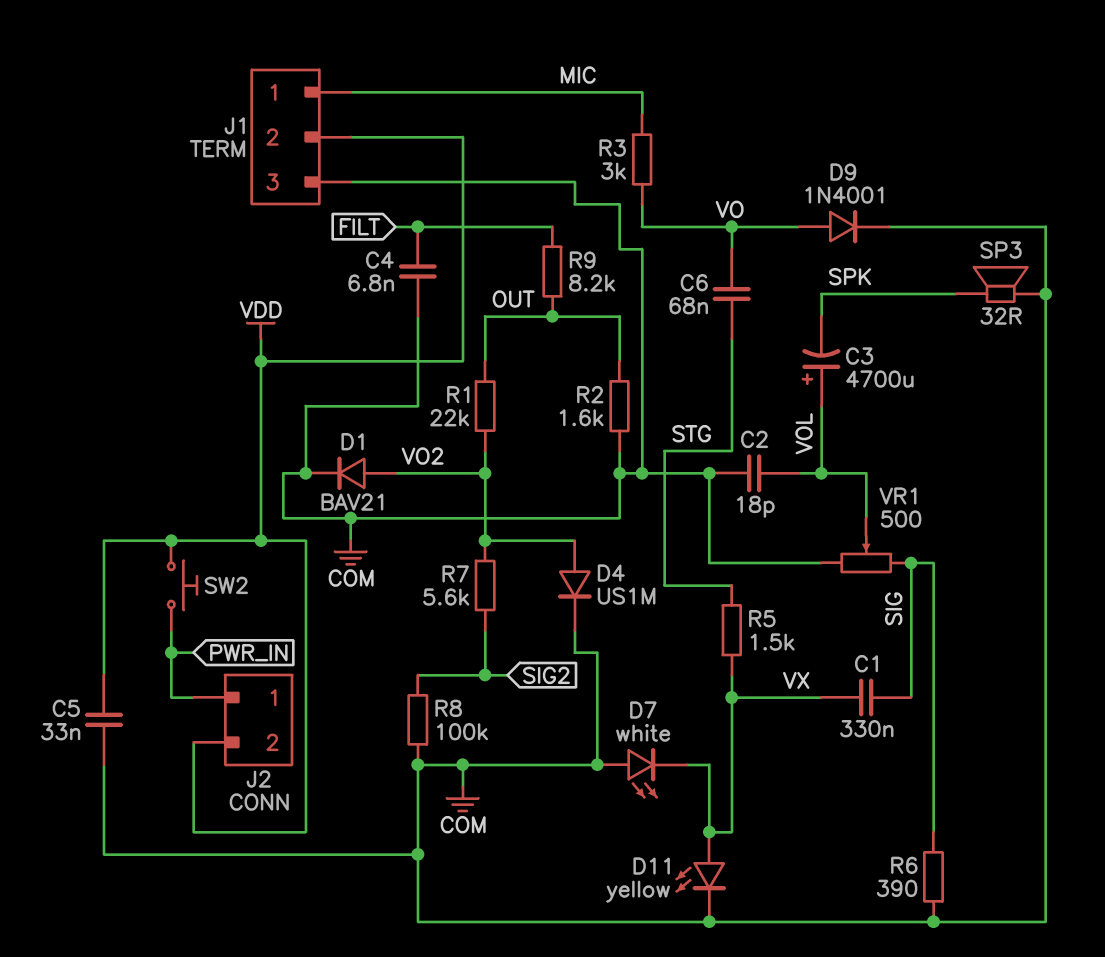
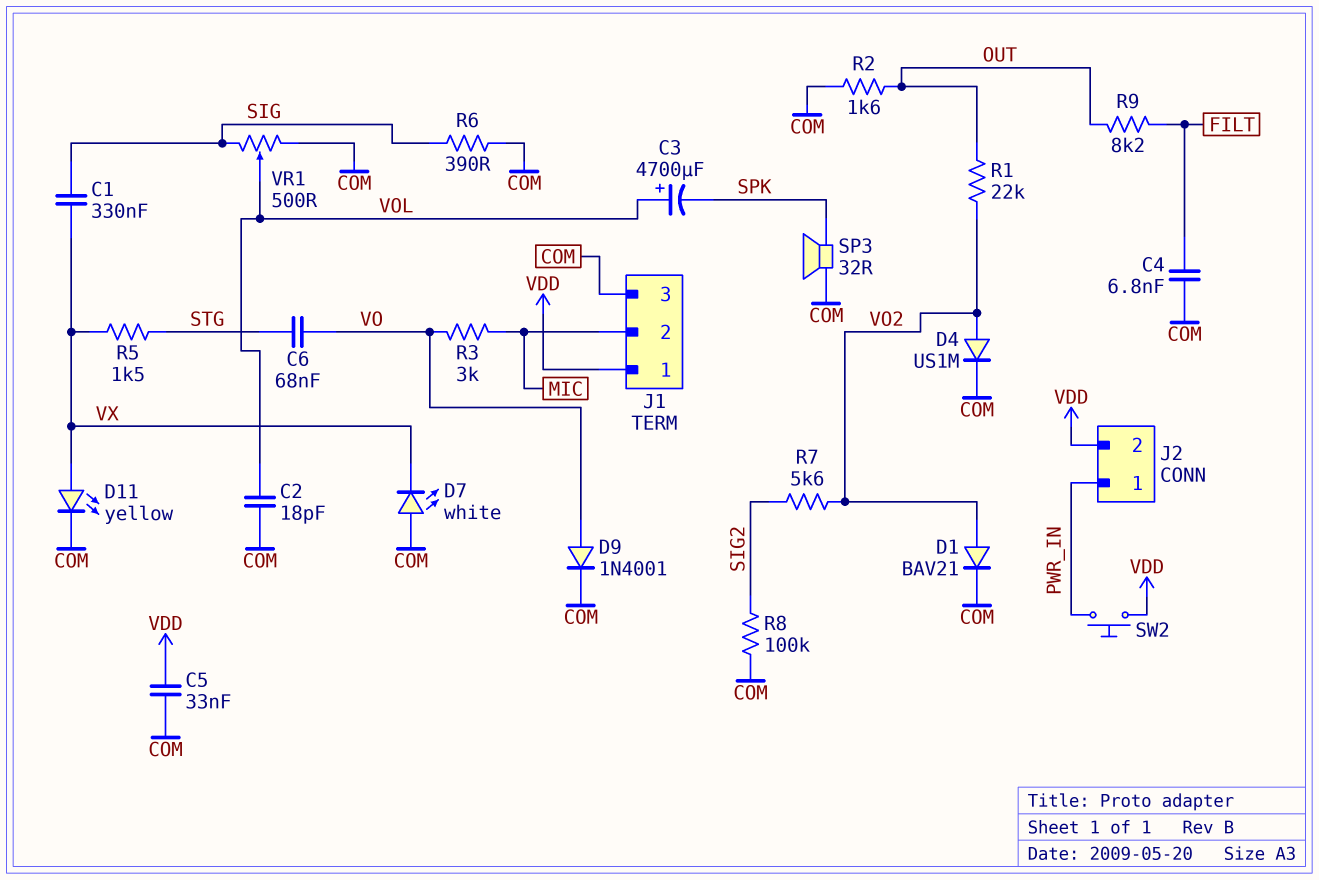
J1 pin 1: MIC -> VDD
J1 pin 2: VDD -> MIC

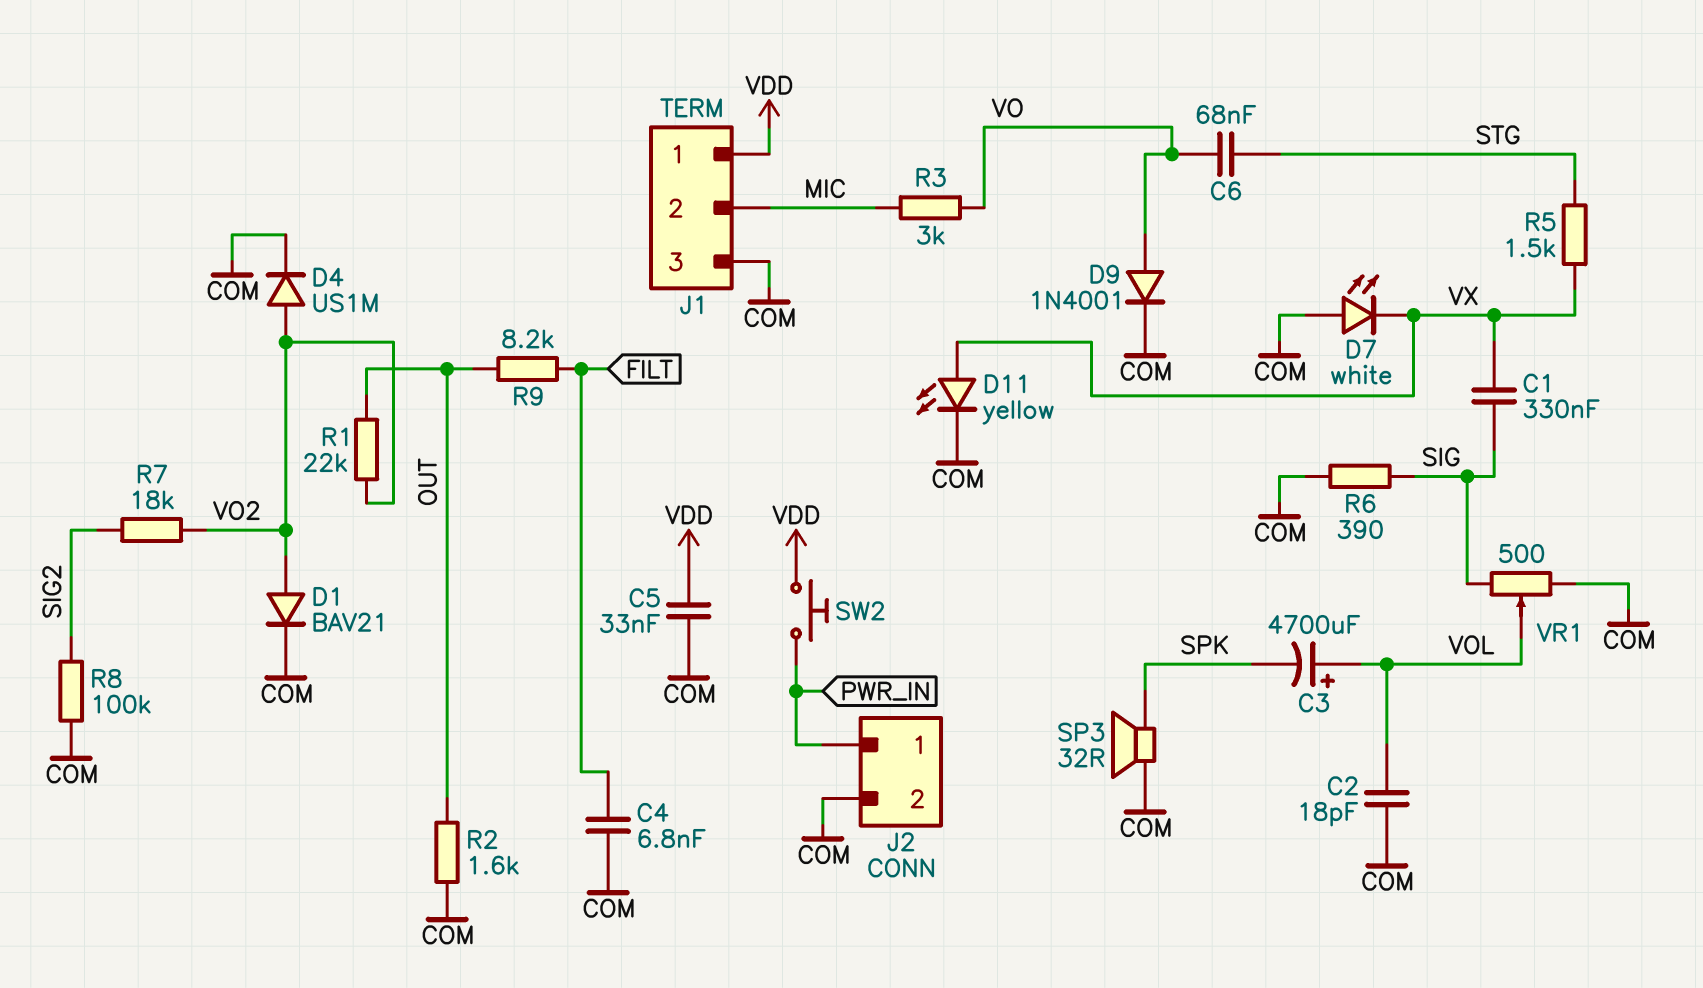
J2 pin 2: VDD -> COM
R7: 5.6k (SIG2, VO2) -> 18k (SIG2, VO2)

